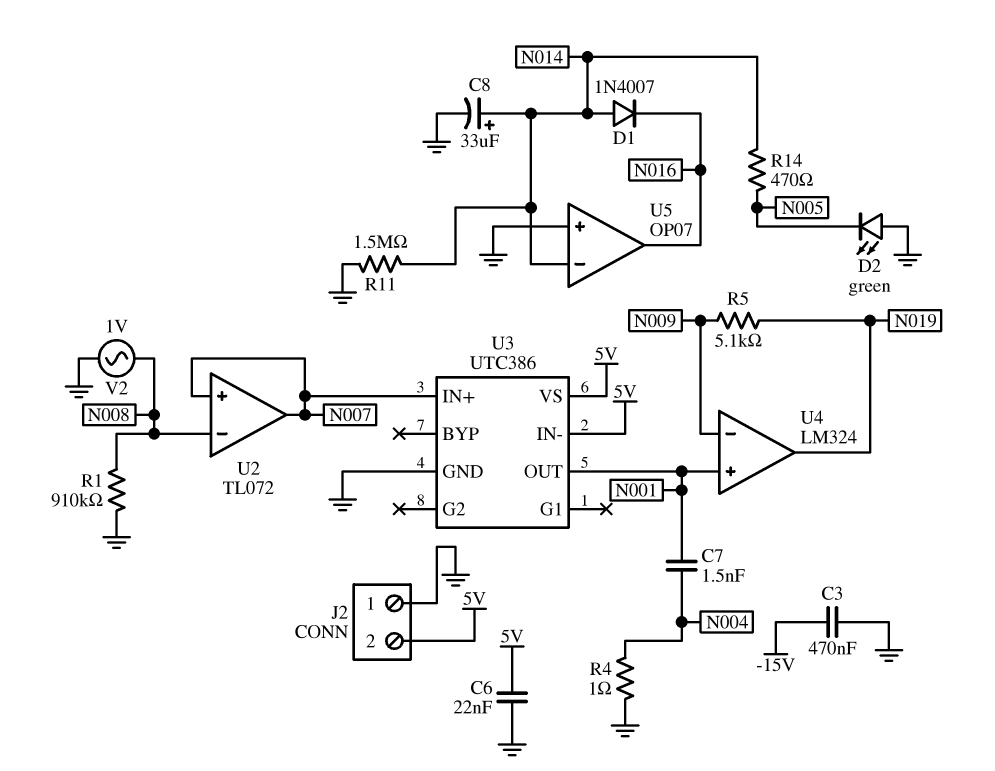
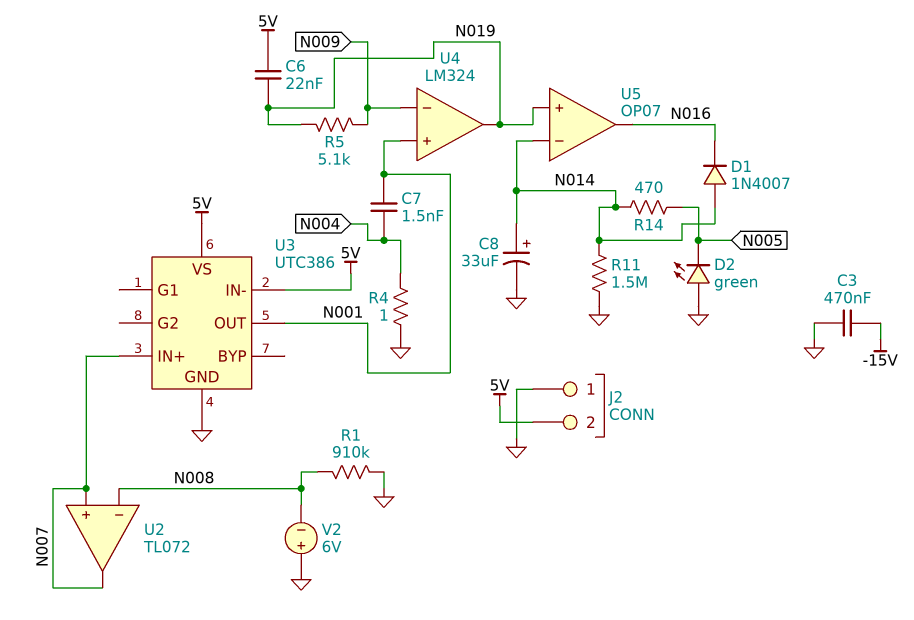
C6: 22nF (5V, GND) -> 22nF (5V, N019)
U5 pin in+: GND -> N019
V2: AC 1V (GND, N008) -> 6V (plus GND, minus N008)

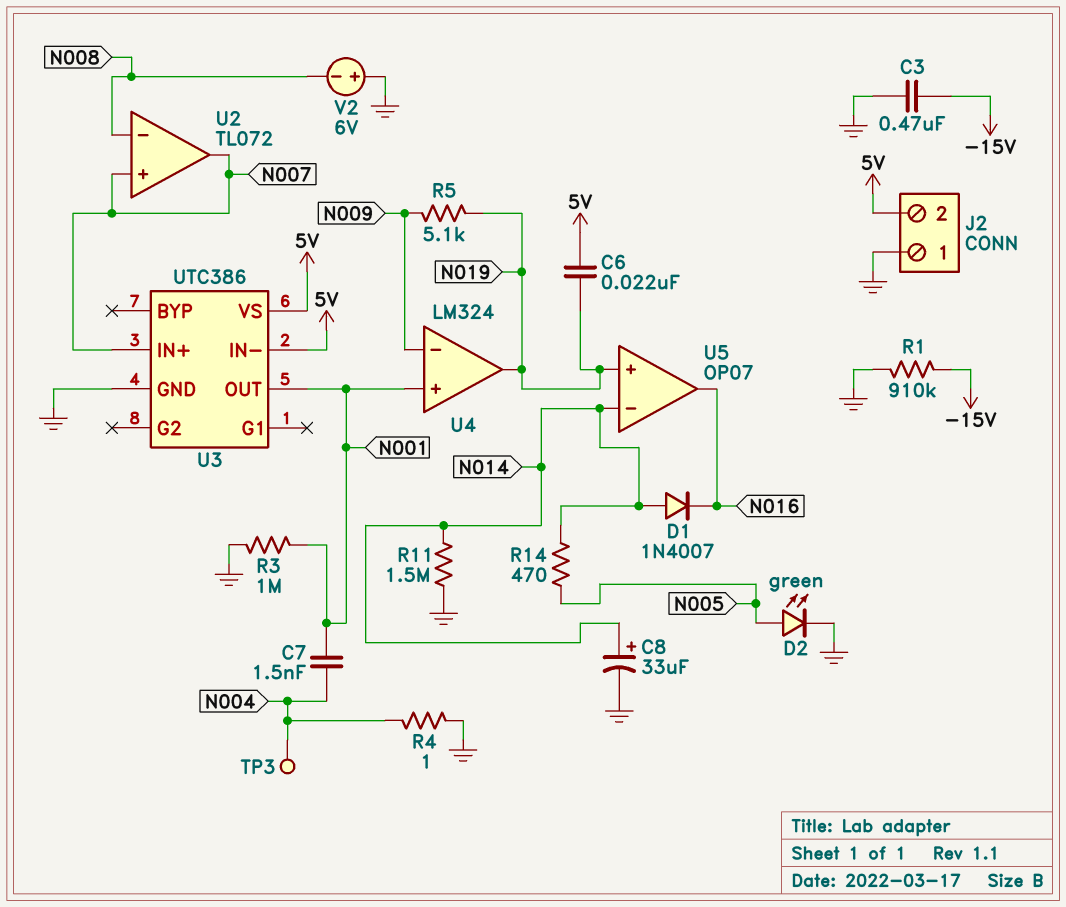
D2: LED green (A GND, K N005) -> LED green (A N005, K GND)
R1: 910k (GND, N008) -> 910k (-15V, GND)
R3: none -> 1M (GND, N001)
TP3: none -> test point (N004)

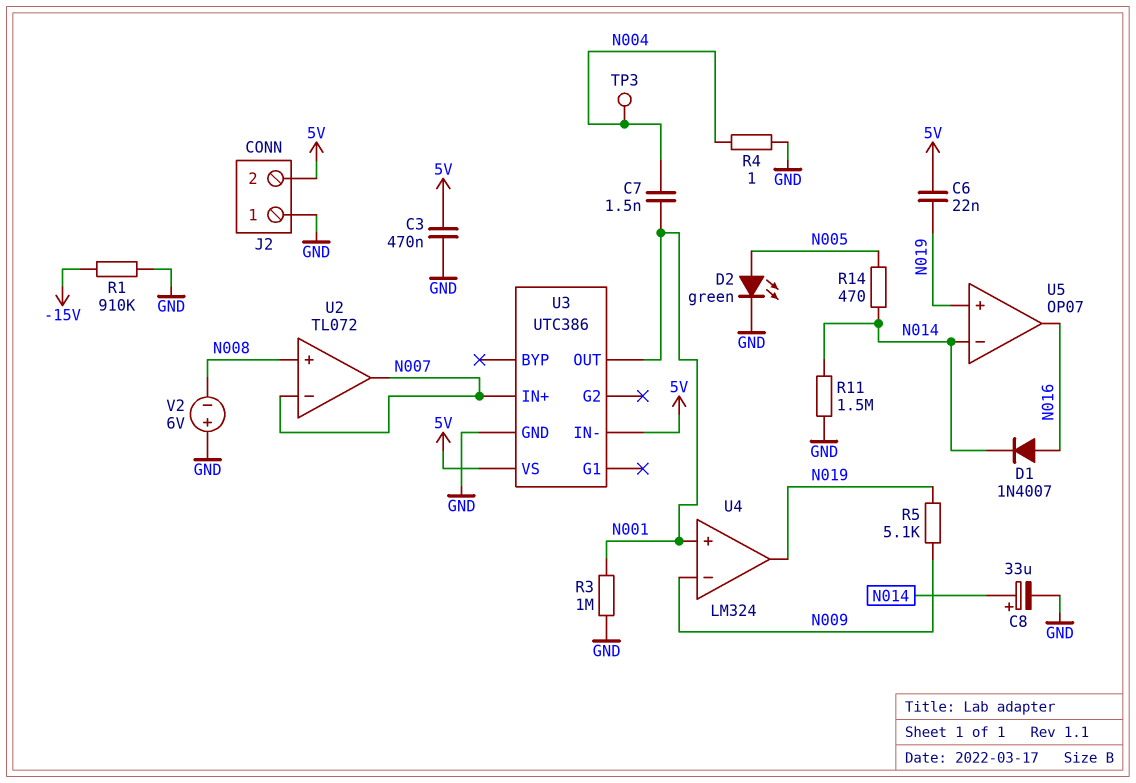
C3: 470nF (-15V, GND) -> 470nF (5V, GND)
D1: diode 1N4007 (A N014, K N016) -> diode 1N4007 (A N016, K N014)
U2 pin in+: N007 -> N008
U2 pin in-: N008 -> N007

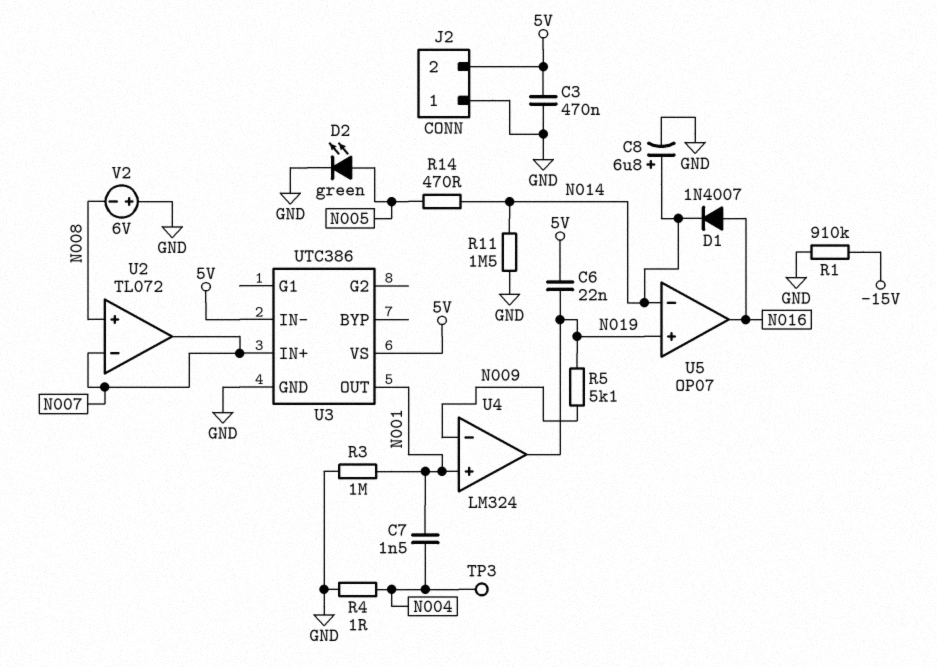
C8: 33uF (plus N014, minus GND) -> 6.8uF (plus N014, minus GND)

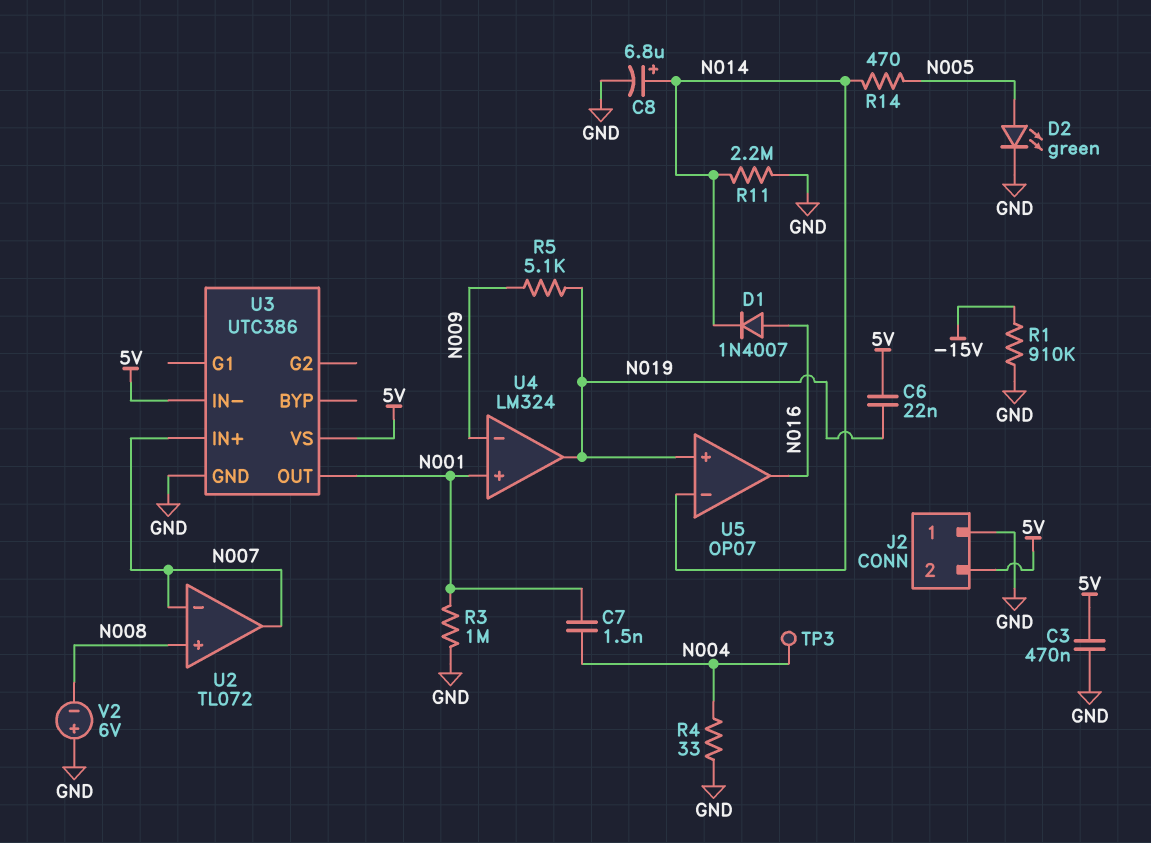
R4: 1 (GND, N004) -> 33 (GND, N004)
R11: 1.5M (GND, N014) -> 2.2M (GND, N014)

